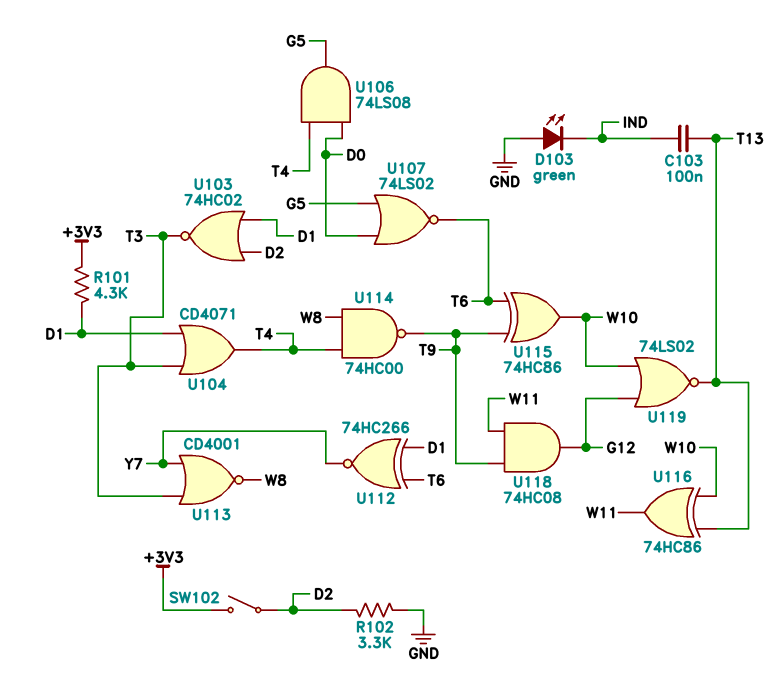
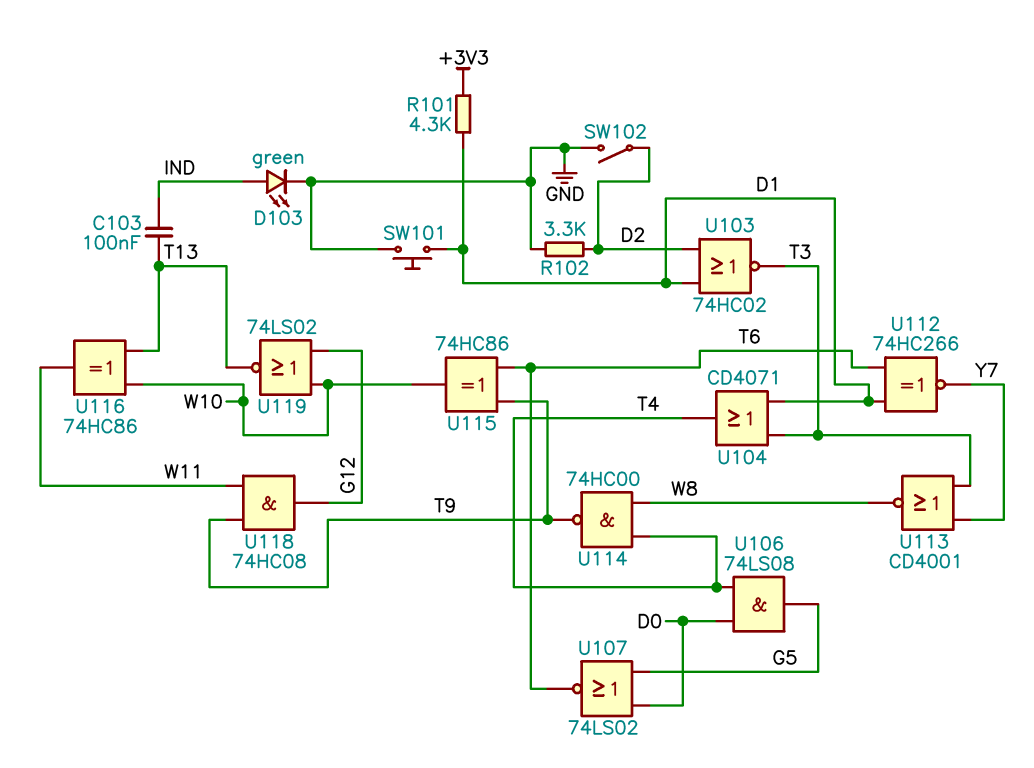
D103: LED green (A GND, K IND) -> LED green (A IND, K GND)
SW101: none -> button (D1, GND)
SW102: switch (+3V3, D2) -> switch (D2, GND)

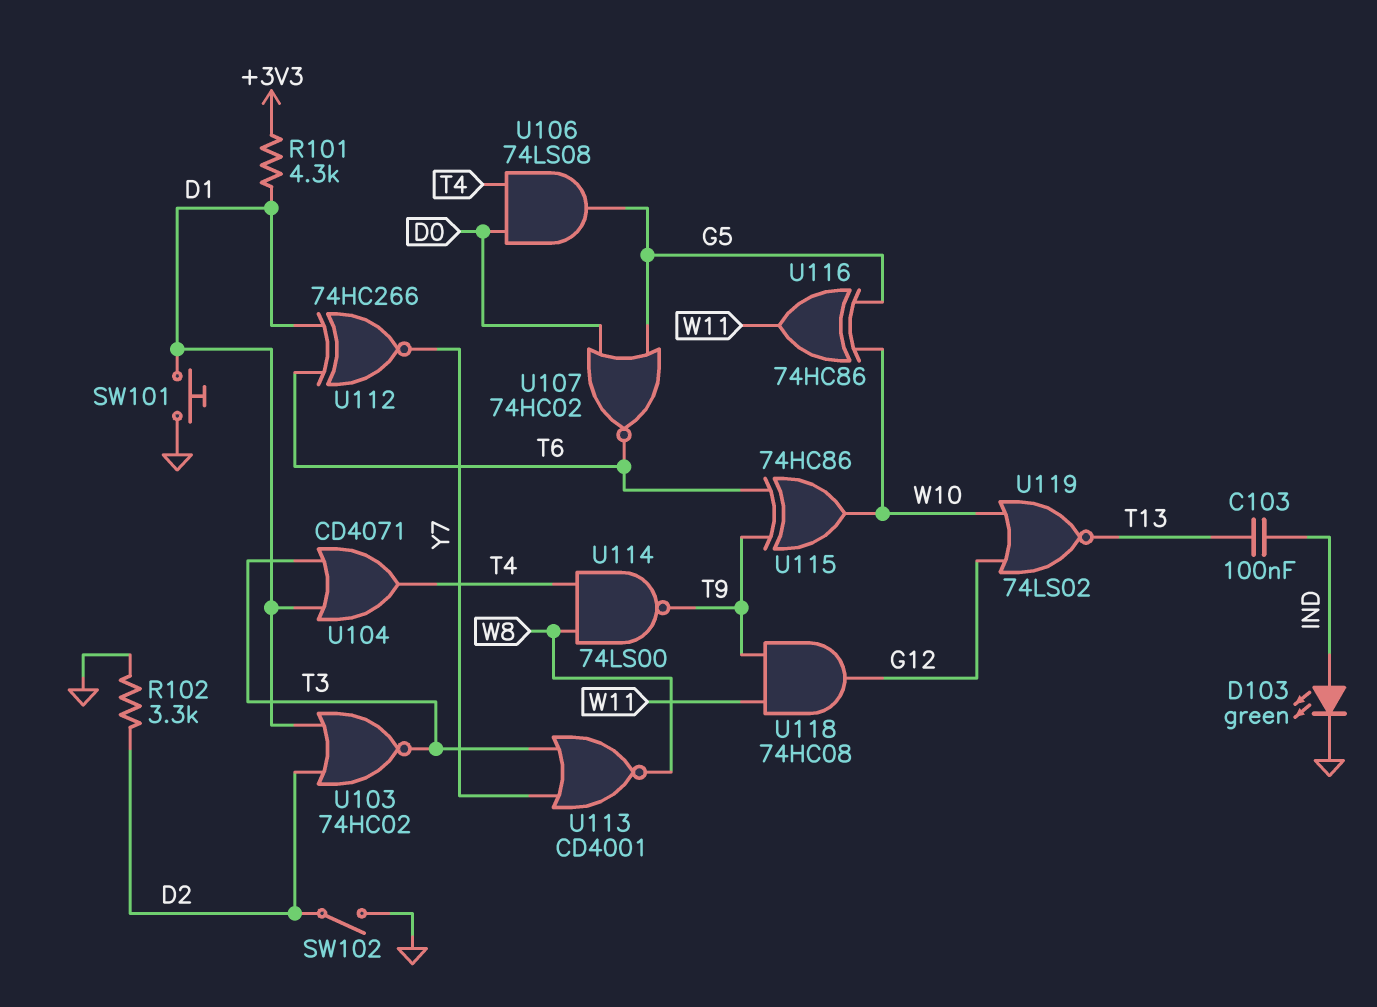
U107: NOR 74LS02 (in D0, in G5, out T6) -> NOR 74HC02 (in D0, in G5, out T6)
U114: NAND 74HC00 (in T4, in W8, out T9) -> NAND 74LS00 (in T4, in W8, out T9)
U116: XOR 74HC86 (in T13, in W10, out W11) -> XOR 74HC86 (in G5, in W10, out W11)

